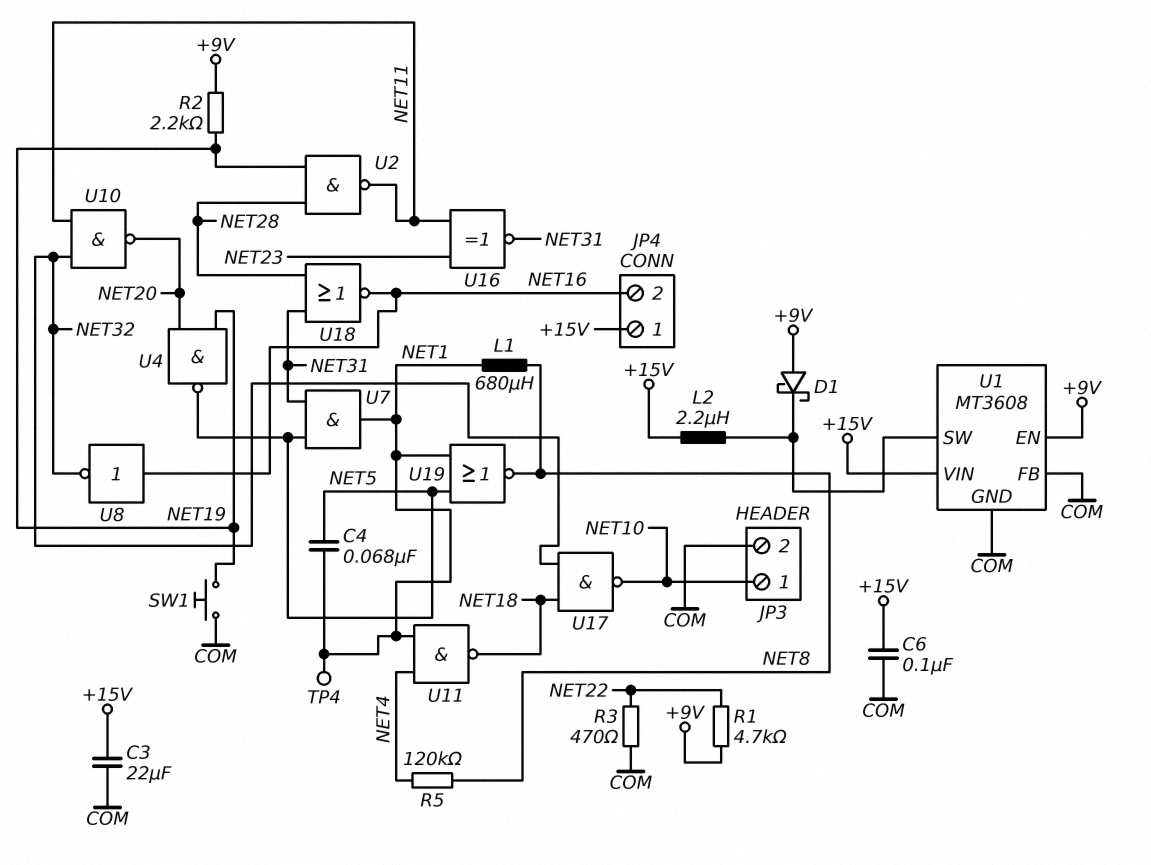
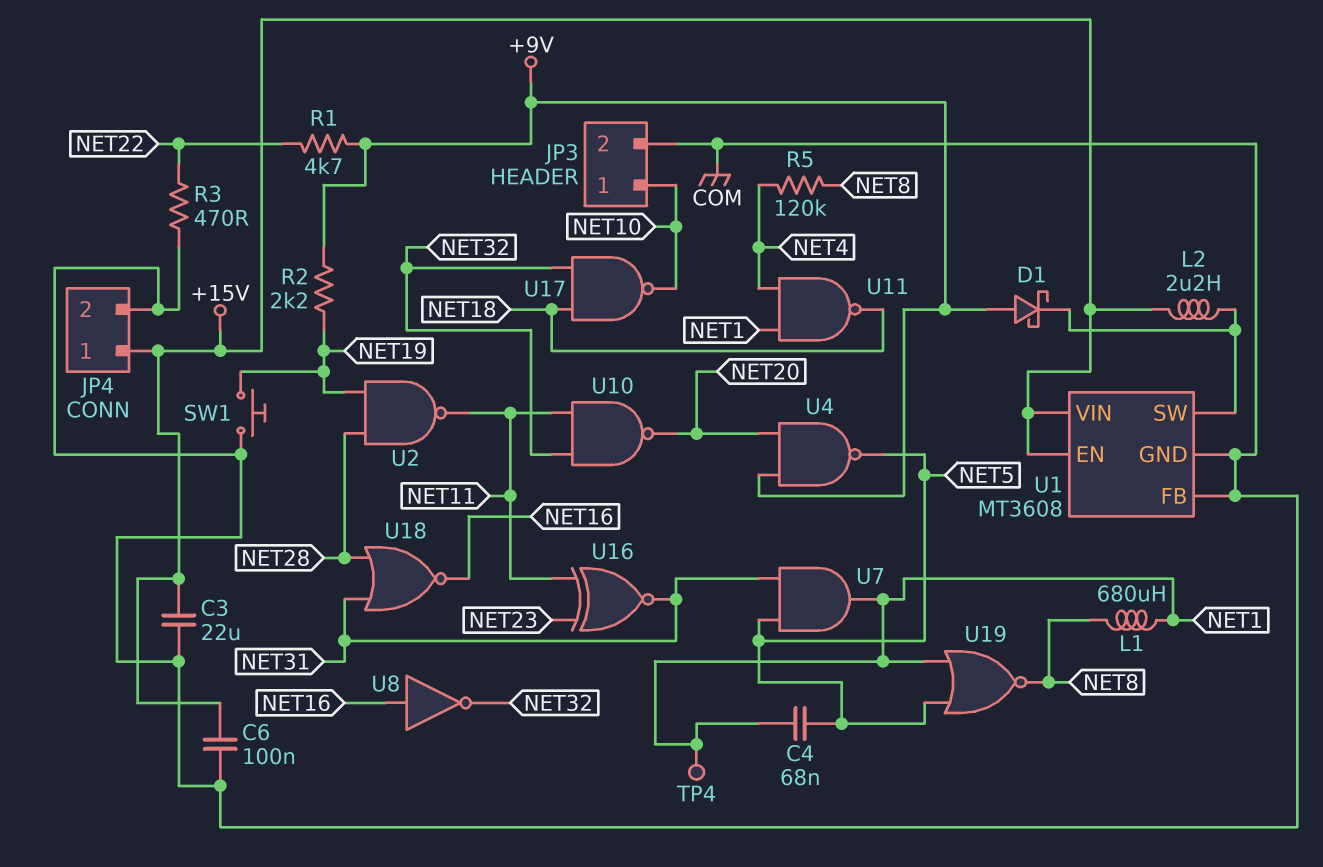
JP4 pin 2: NET16 -> COM
U1 pin EN: +9V -> +15V
U4: NAND (in NET19, in NET20, out NET5) -> NAND (in +9V, in NET20, out NET5)

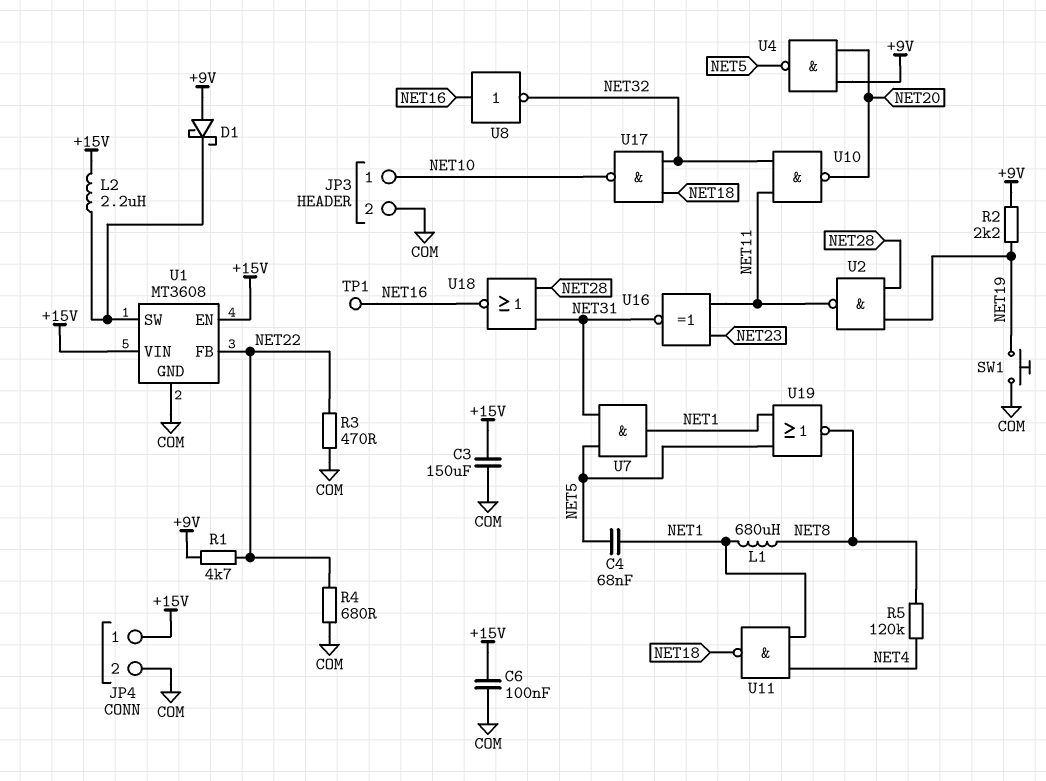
C3: 22uF (+15V, COM) -> 150uF (+15V, COM)
R4: none -> 680 (COM, NET22)
TP1: none -> test point (NET16)
TP4: test point (NET1) -> none
U1 pin FB: COM -> NET22

